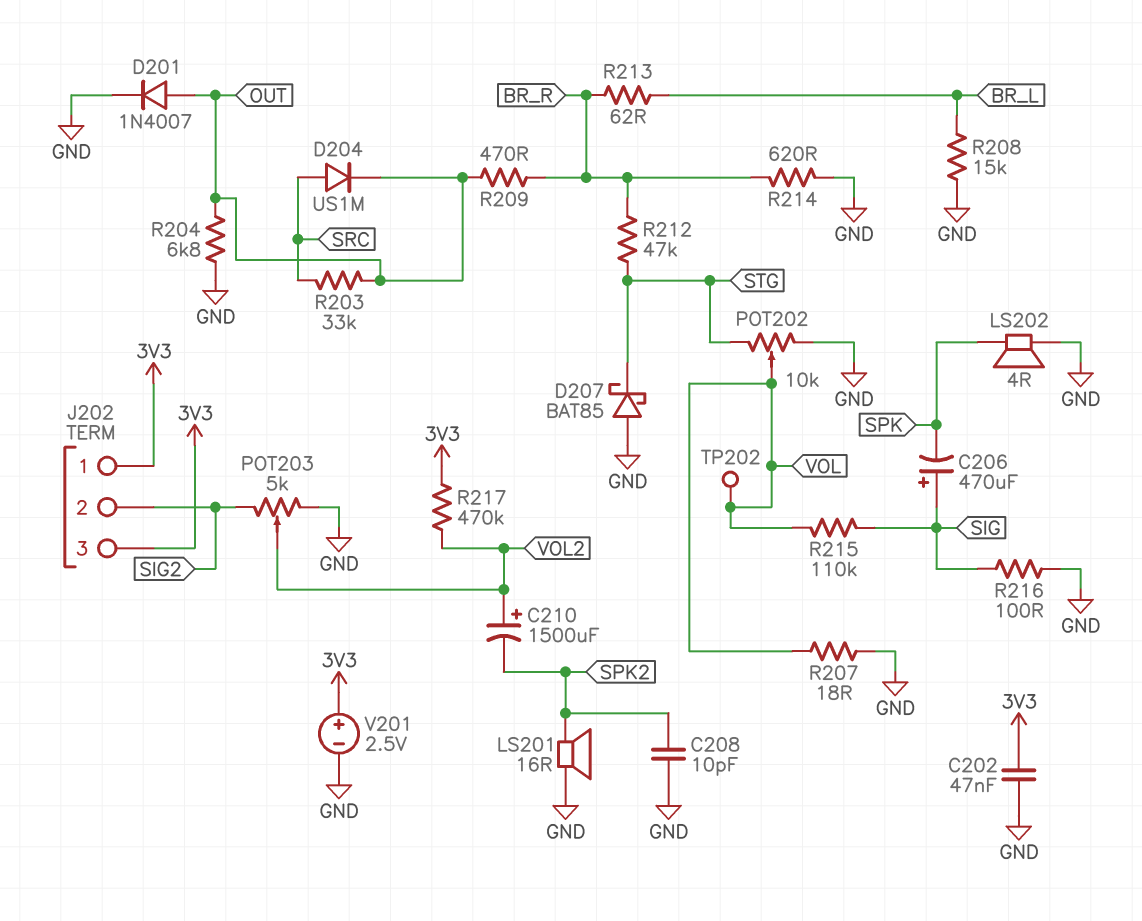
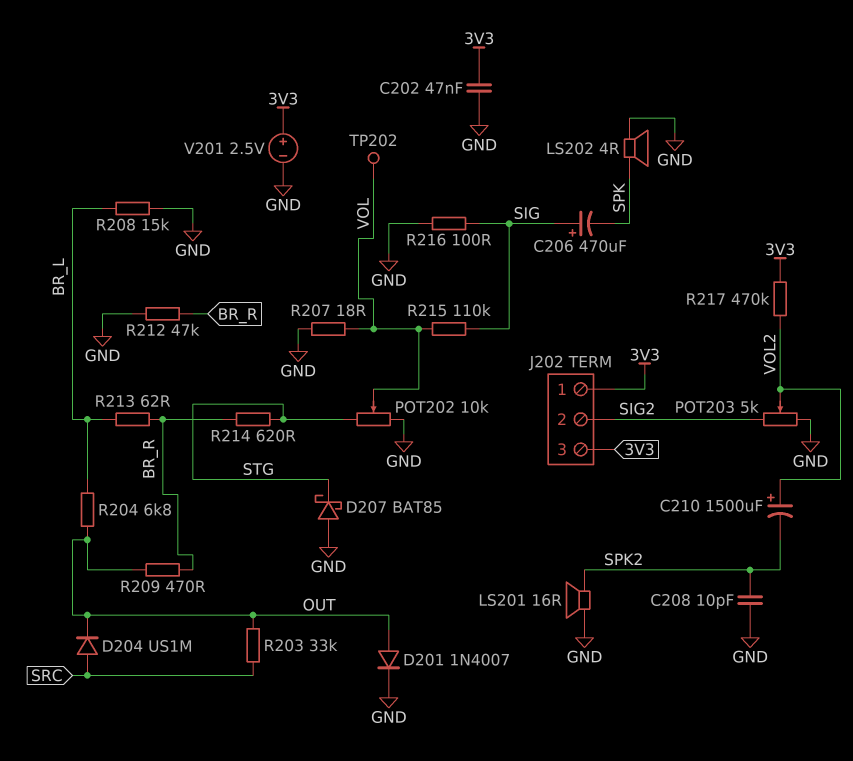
R204: 6.8k (GND, OUT) -> 6.8k (BR_L, OUT)
R212: 47k (BR_R, STG) -> 47k (BR_R, GND)
R214: 620 (BR_R, GND) -> 620 (BR_R, STG)

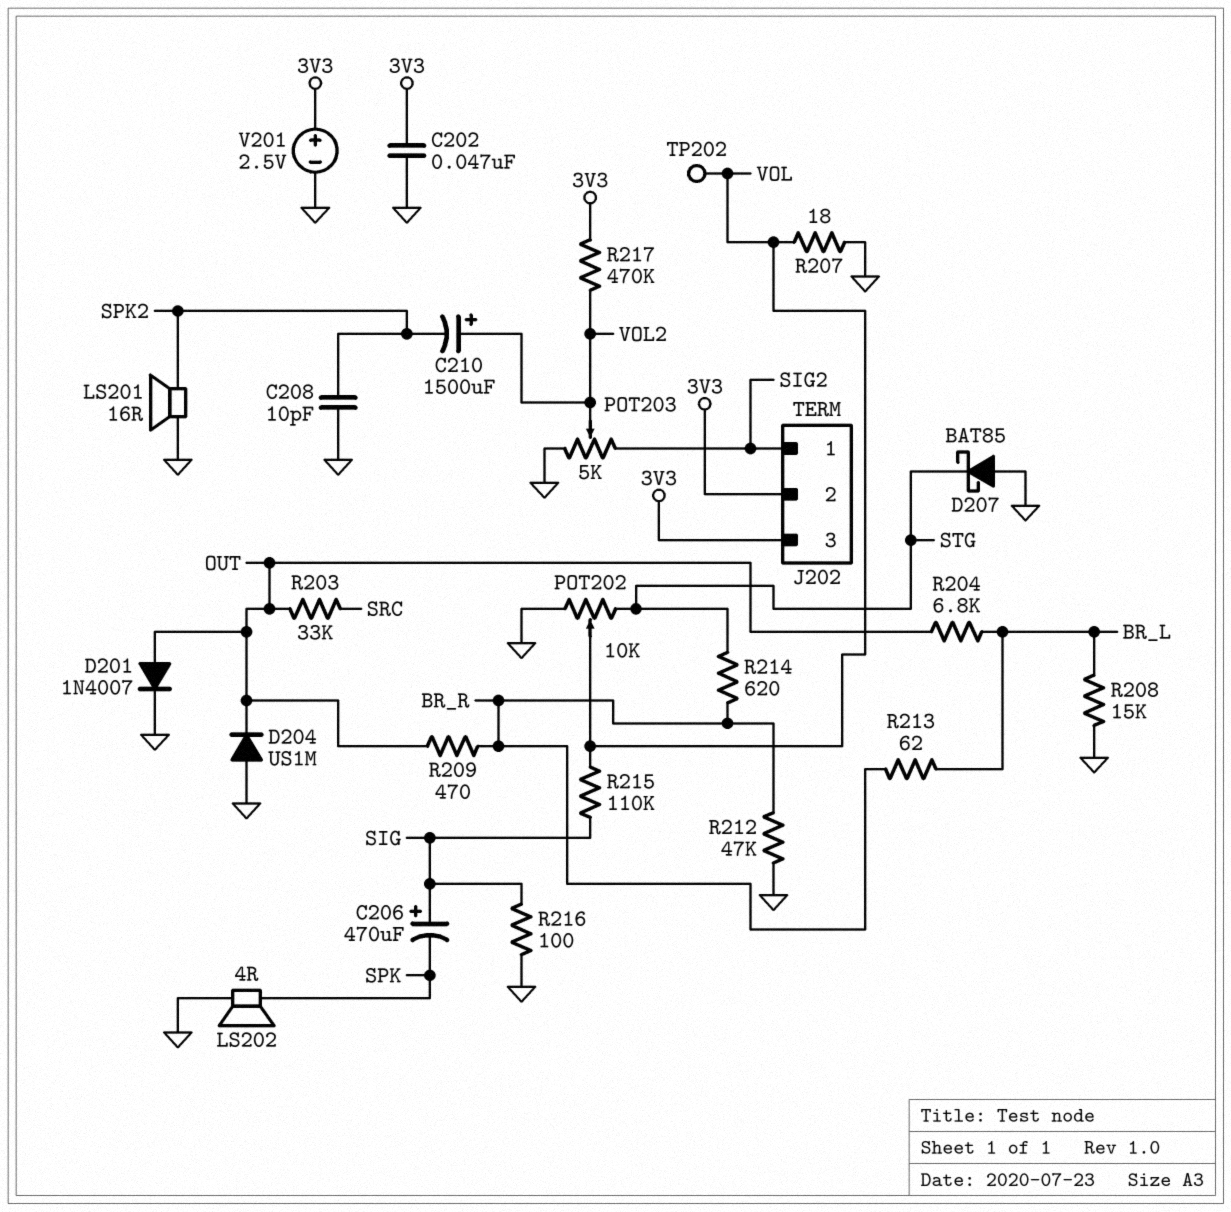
D204: diode US1M (A SRC, K OUT) -> diode US1M (A GND, K OUT)
J202 pin 1: 3V3 -> SIG2
J202 pin 2: SIG2 -> 3V3

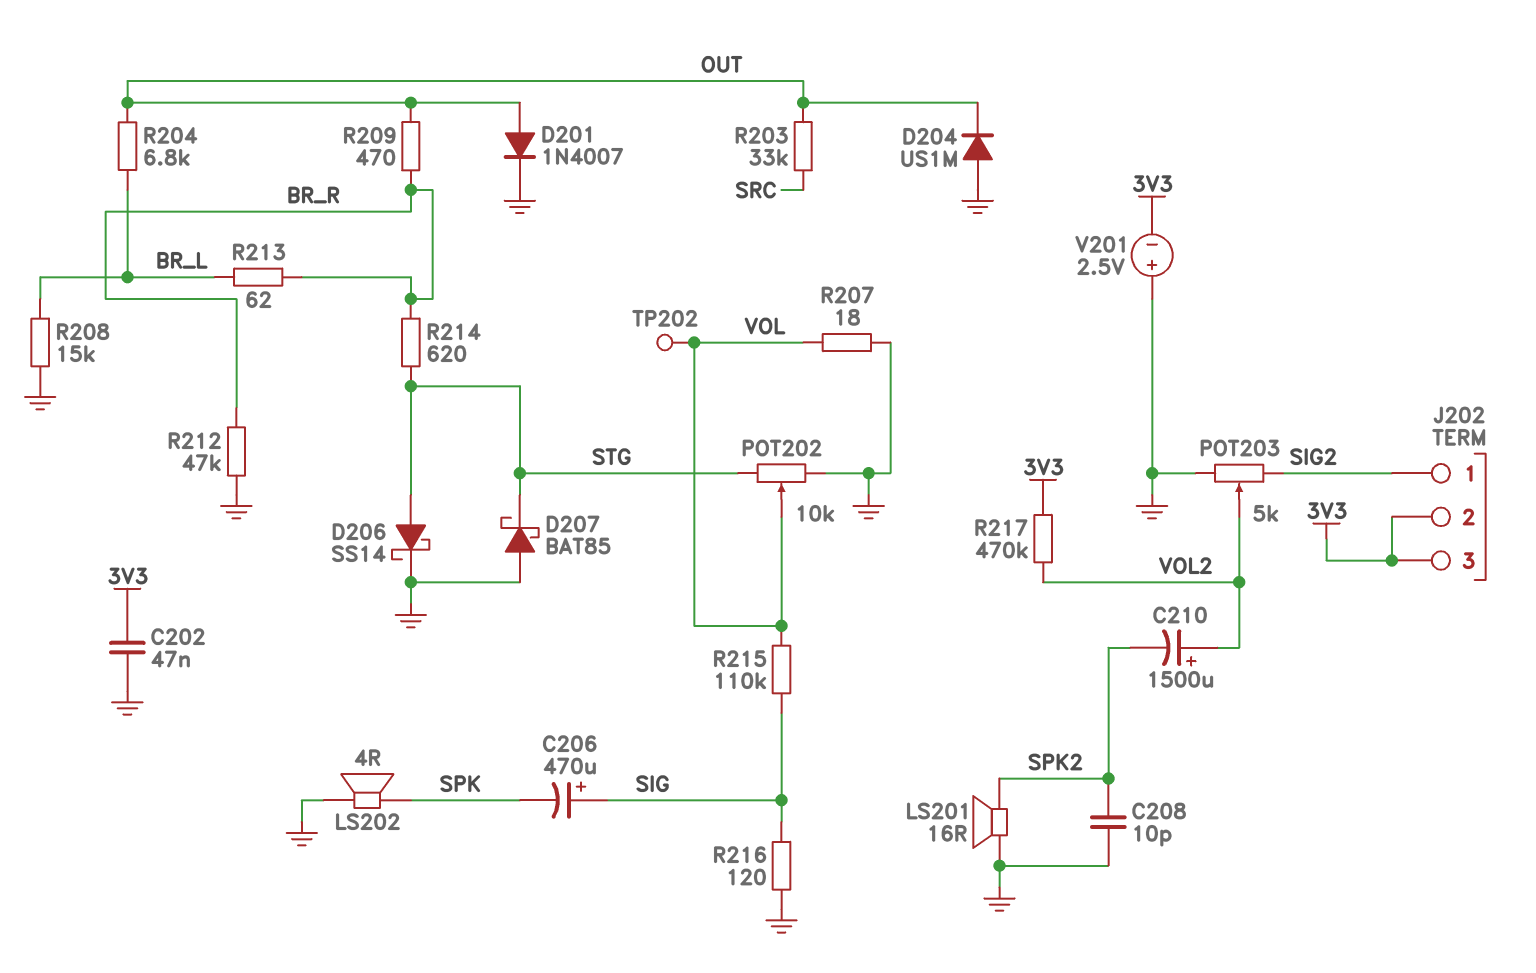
D206: none -> schottky SS14 (A STG, K GND)
R216: 100 (GND, SIG) -> 120 (GND, SIG)
V201: 2.5V (plus 3V3, minus GND) -> 2.5V (plus GND, minus 3V3)

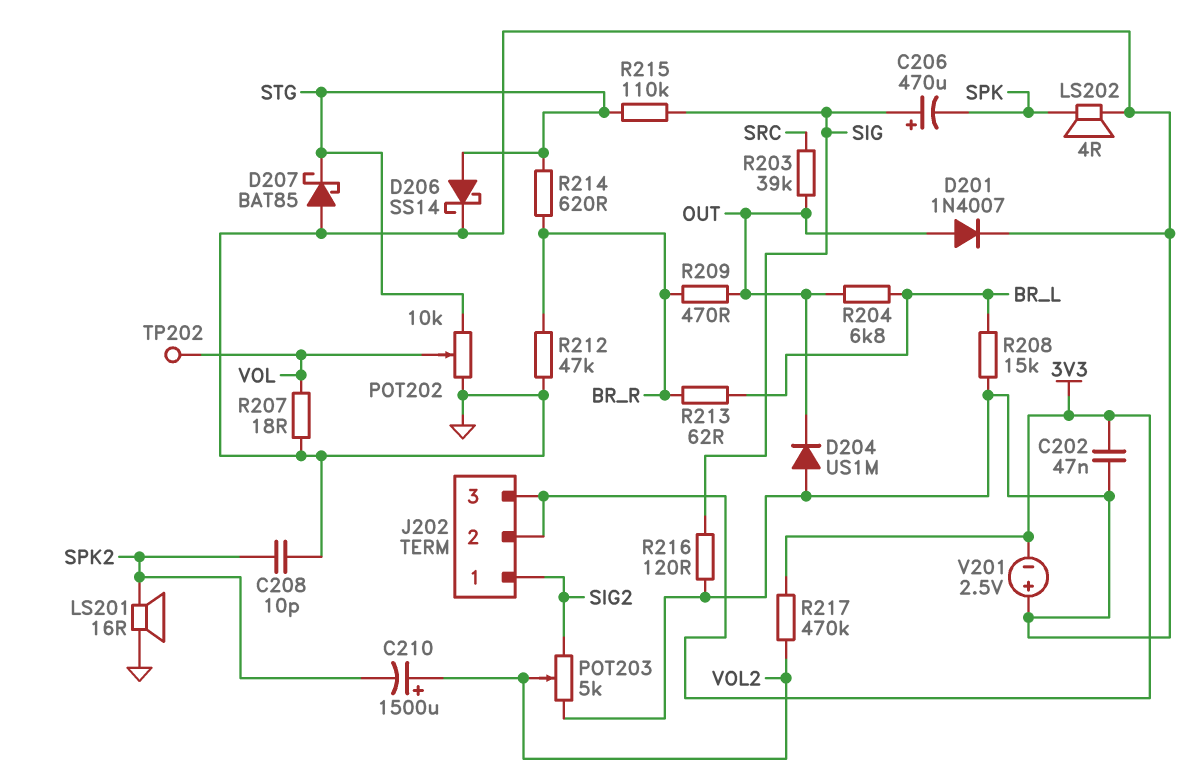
R203: 33k (OUT, SRC) -> 39k (OUT, SRC)
R215: 110k (SIG, VOL) -> 110k (SIG, STG)

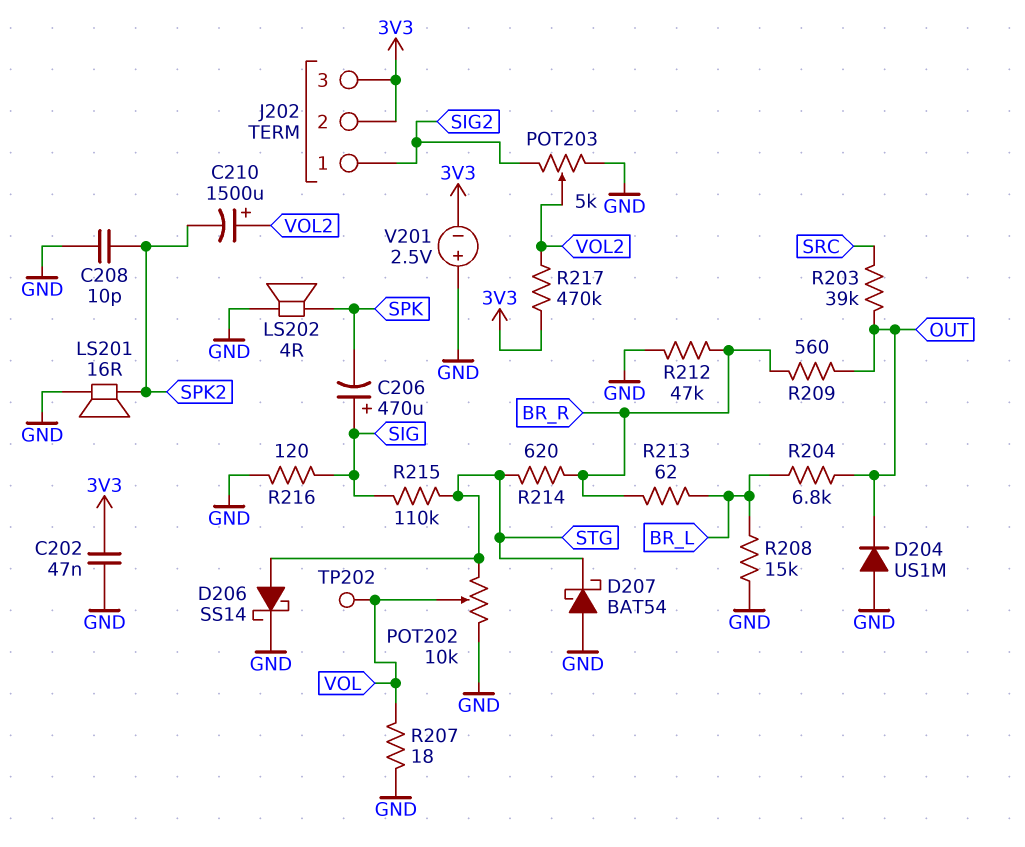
D201: diode 1N4007 (A OUT, K GND) -> none
D207: schottky BAT85 (A GND, K STG) -> schottky BAT54 (A GND, K STG)
R209: 470 (BR_R, OUT) -> 560 (BR_R, OUT)

